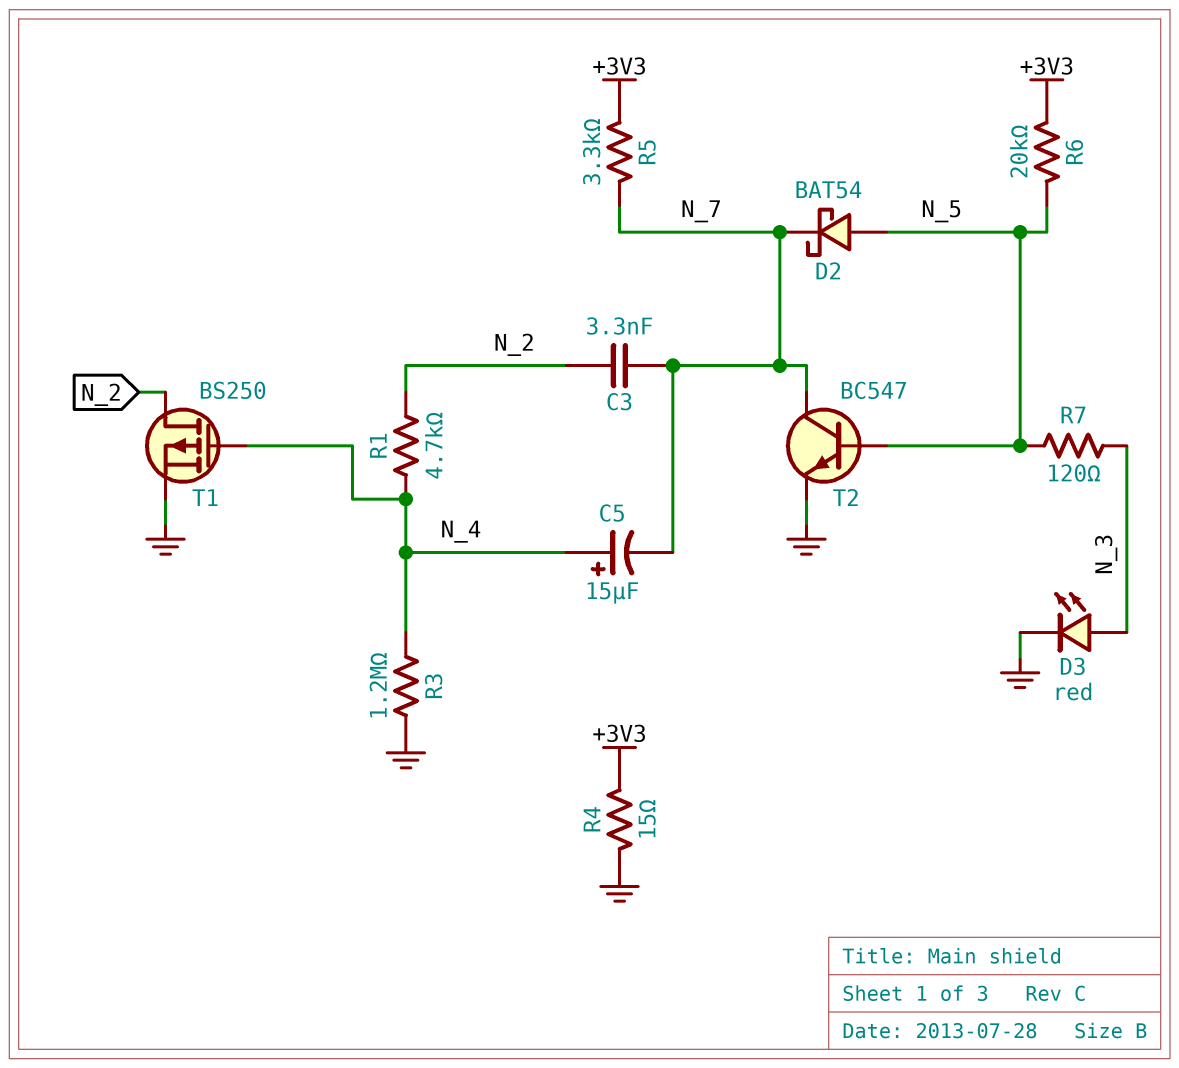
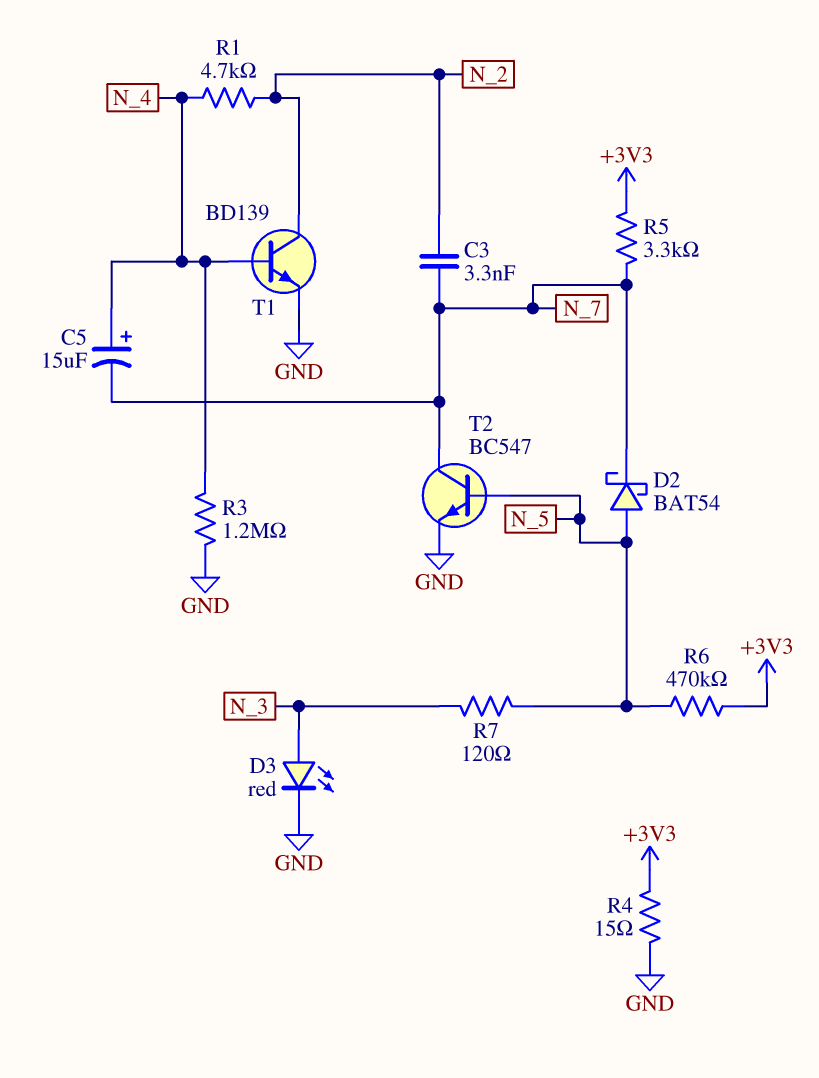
R6: 20k (+3V3, N_5) -> 470k (+3V3, N_5)
T1: PMOS BS250 (G N_4, D N_2, S GND) -> NPN BD139 (B N_4, C N_2, E GND)

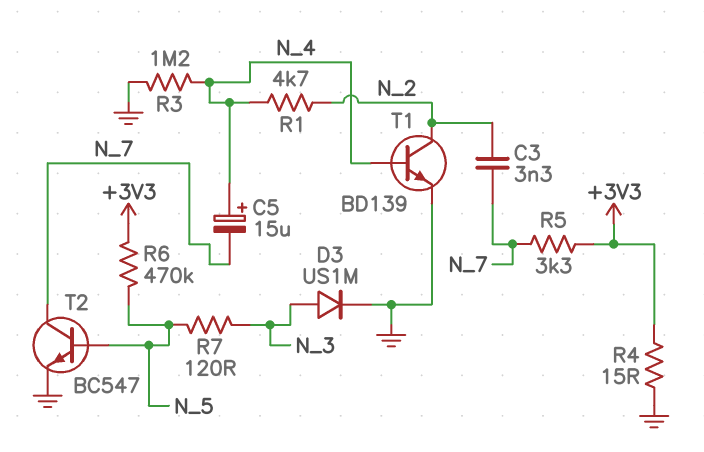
D2: schottky BAT54 (A N_5, K N_7) -> none
D3: LED red (A N_3, K GND) -> diode US1M (A N_3, K GND)

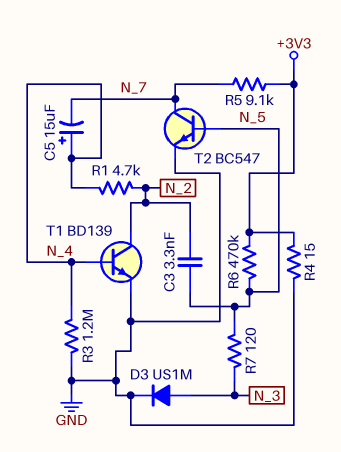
C3: 3.3nF (N_2, N_7) -> 3.3nF (N_2, N_5)
R5: 3.3k (+3V3, N_7) -> 9.1k (+3V3, N_7)

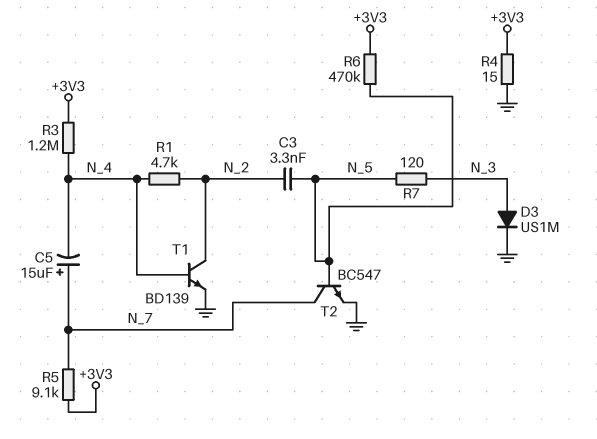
C5: 15uF (plus N_4, minus N_7) -> 15uF (plus N_7, minus N_4)
R3: 1.2M (GND, N_4) -> 1.2M (+3V3, N_4)

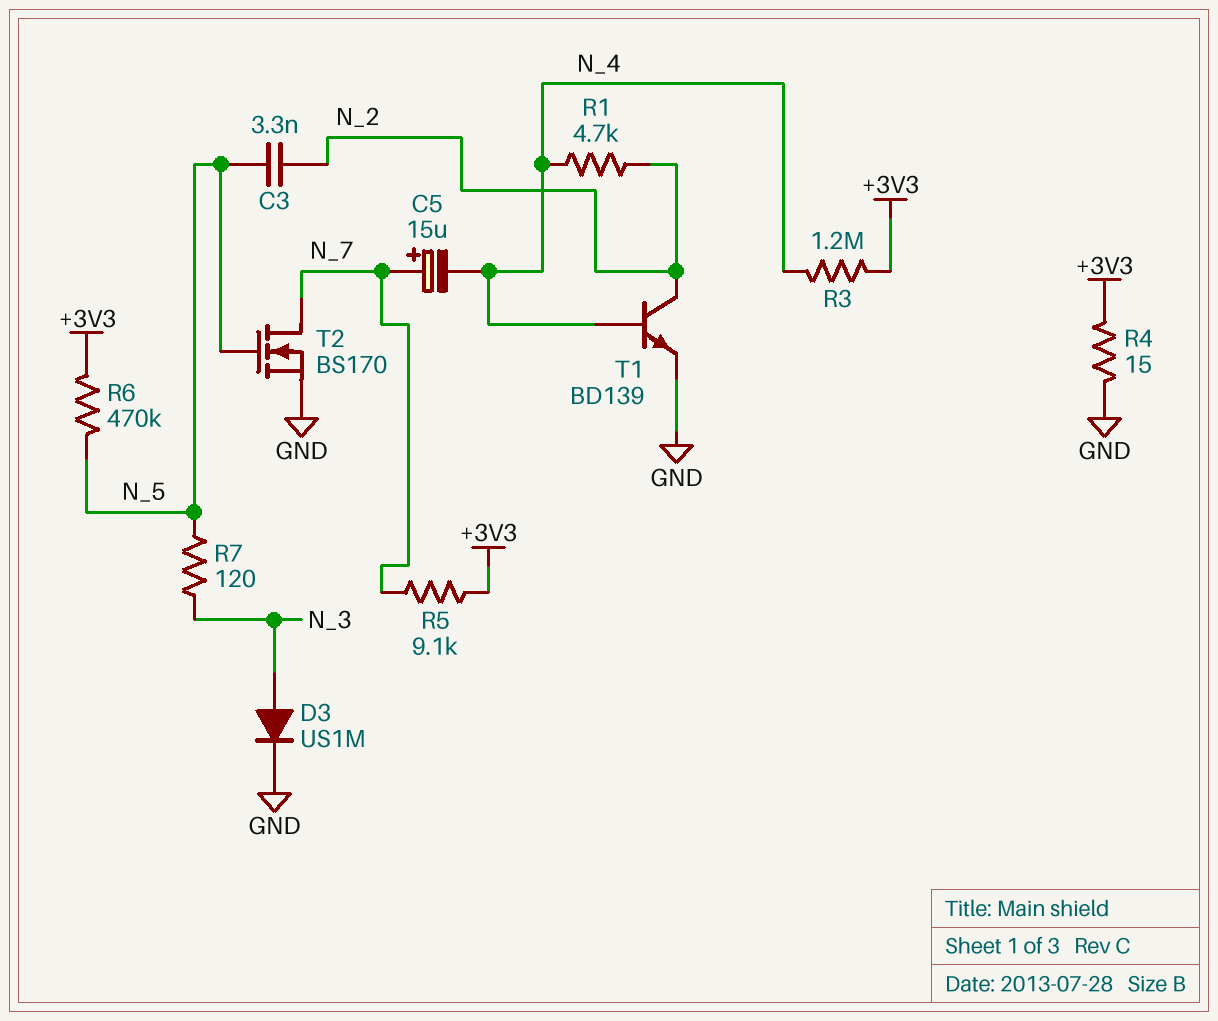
T2: NPN BC547 (B N_5, C N_7, E GND) -> NMOS BS170 (G N_5, D N_7, S GND)

